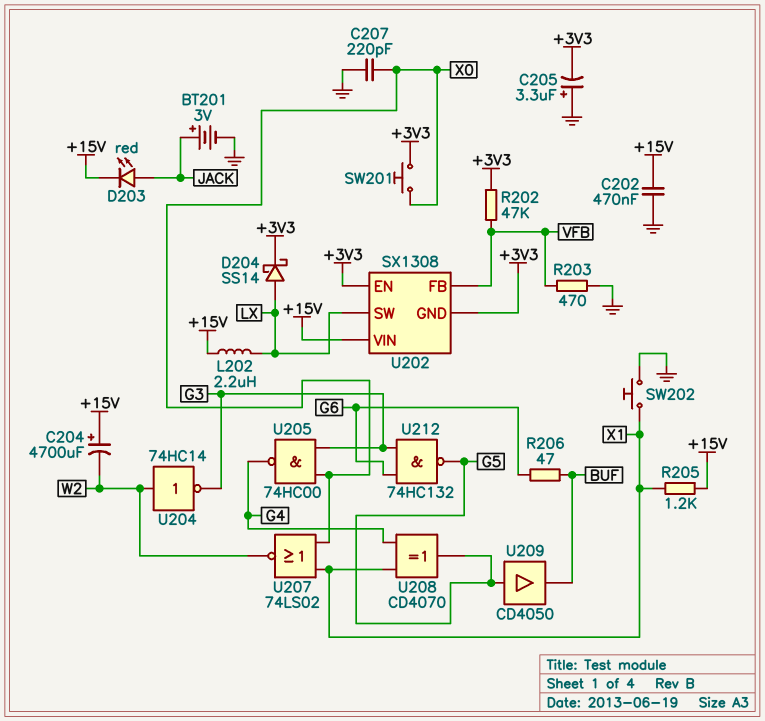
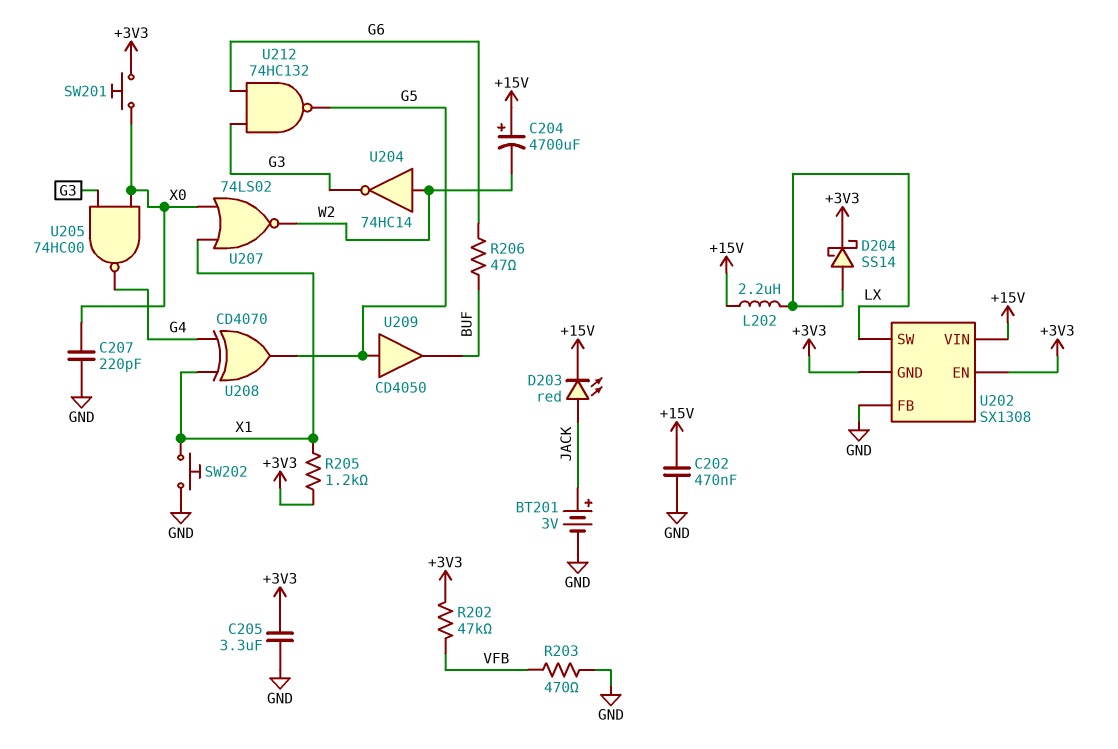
C205: 3.3uF (plus GND, minus +3V3) -> 3.3uF (+3V3, GND)
R205: 1.2k (+15V, X1) -> 1.2k (+3V3, X1)
U202 pin FB: VFB -> GND

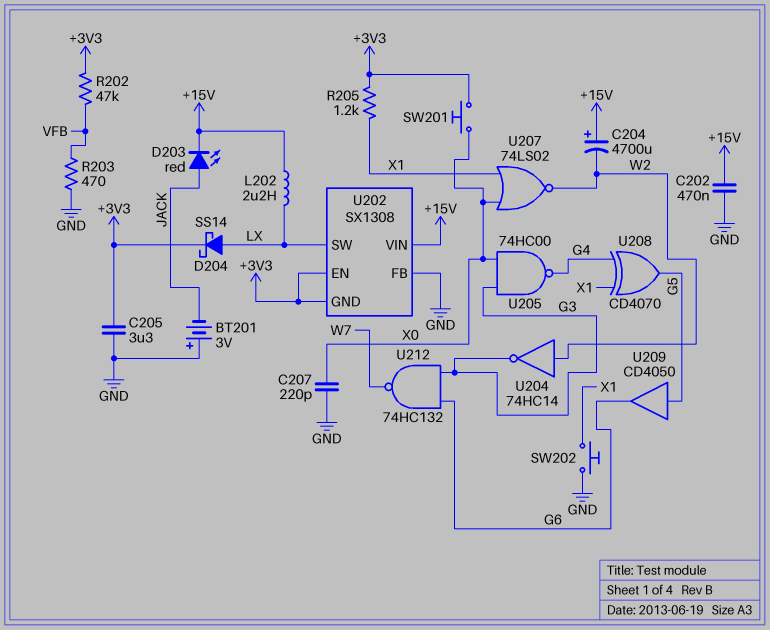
BT201: 3V (plus JACK, minus GND) -> 3V (plus GND, minus JACK)
R206: 47 (BUF, G6) -> none
U209: buffer CD4050 (in G5, out BUF) -> buffer CD4050 (in G5, out G6)
U212: NAND 74HC132 (in G3, in G6, out G5) -> NAND 74HC132 (in G3, in G6, out W7)

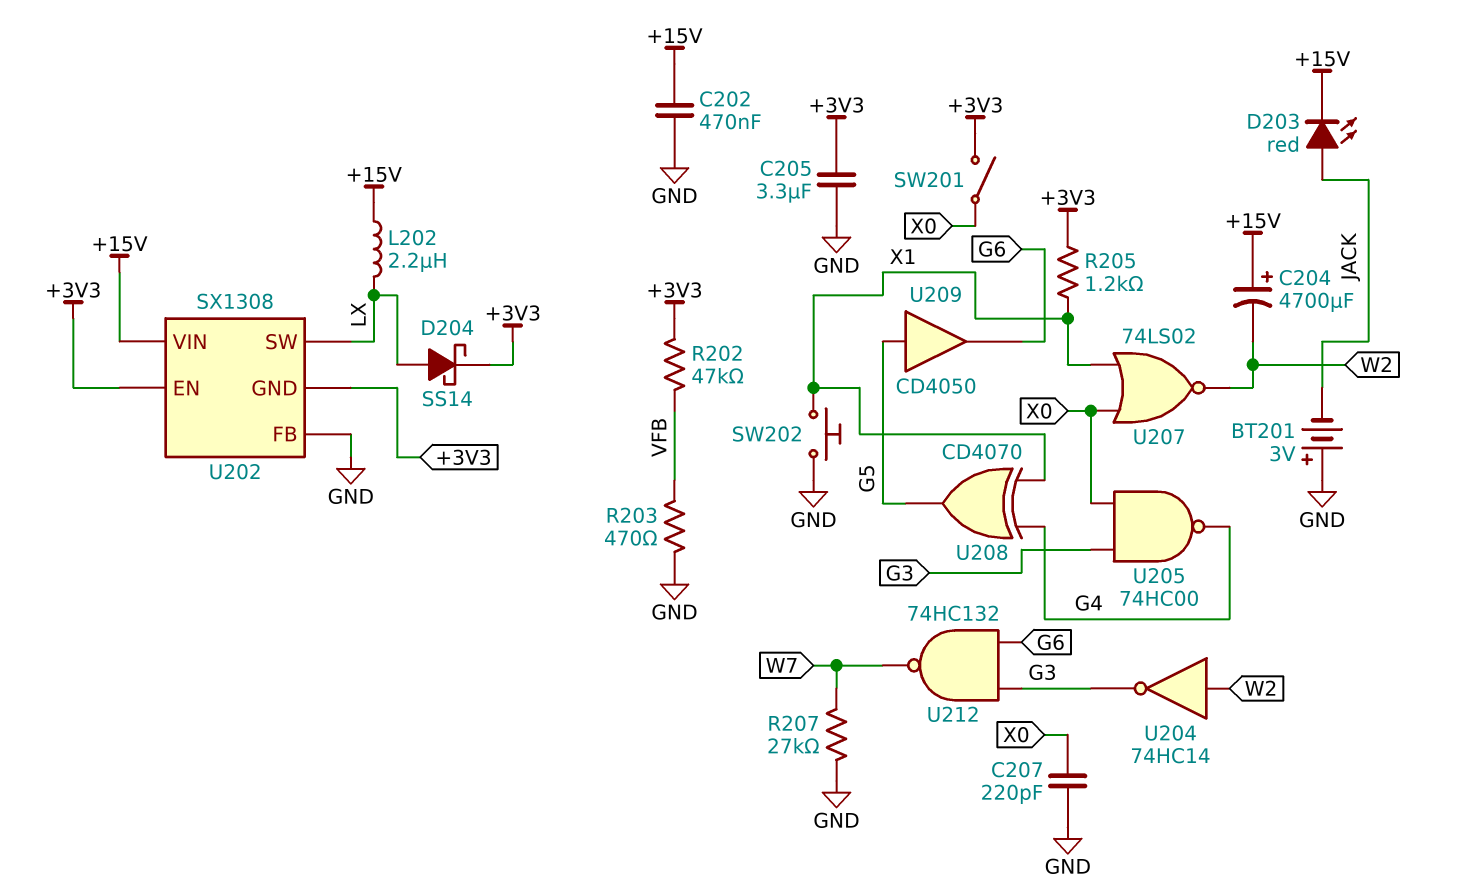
R207: none -> 27k (GND, W7)
SW201: button (+3V3, X0) -> switch (+3V3, X0)

